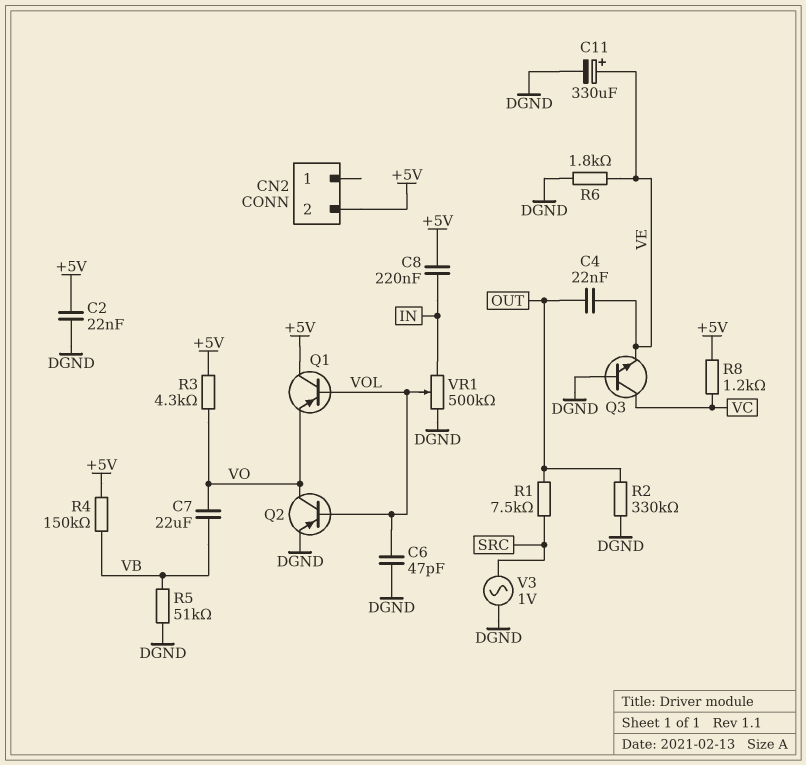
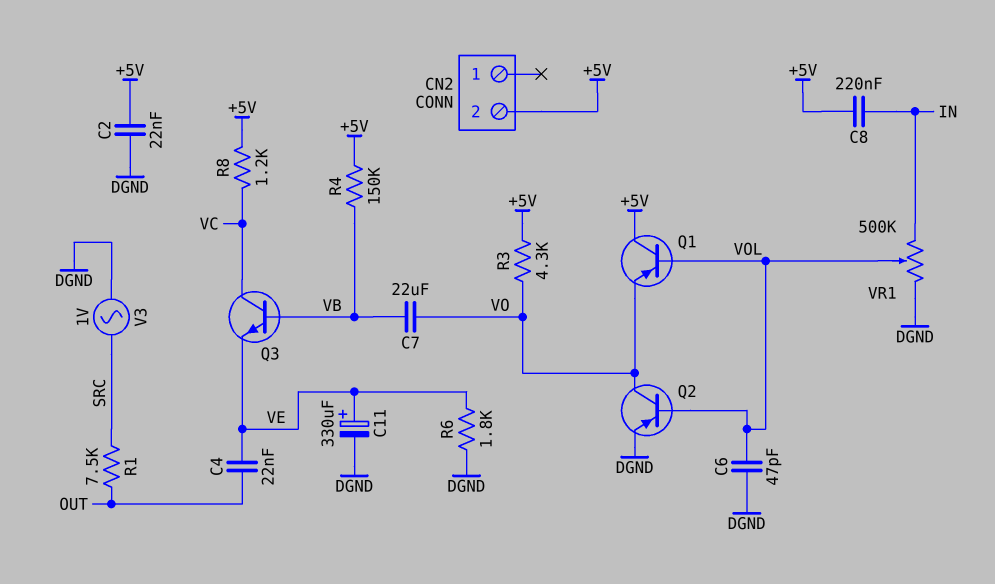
Q3: NPN (B DGND, C VC, E VE) -> NPN (B VB, C VC, E VE)
R2: 330k (DGND, OUT) -> none
R5: 51k (DGND, VB) -> none

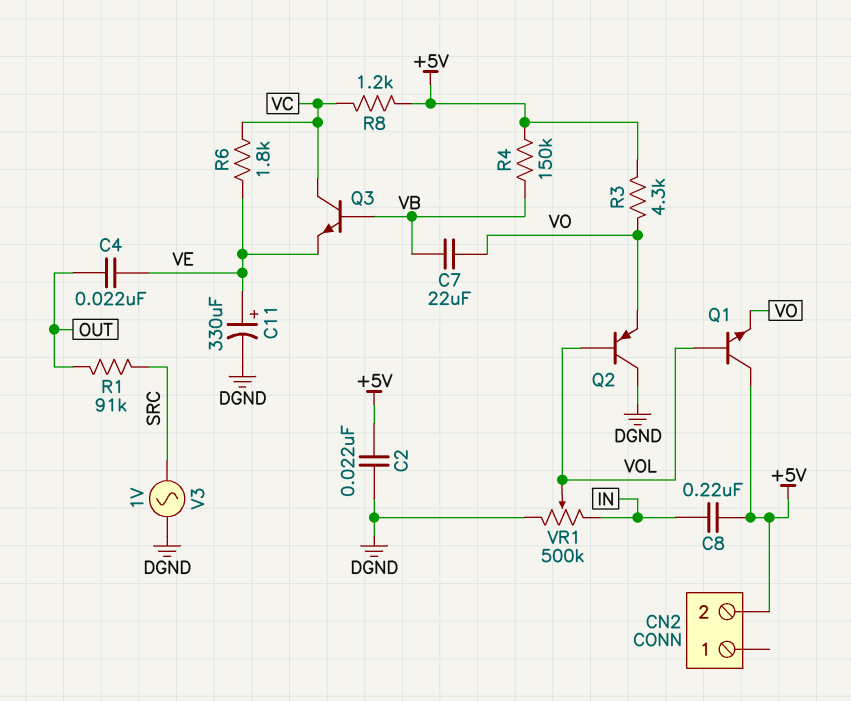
C6: 47pF (DGND, VOL) -> none
Q1: PNP (B VOL, C +5V, E VO) -> NPN (B VOL, C +5V, E VO)
Q2: PNP (B VOL, C VO, E DGND) -> PNP (B VOL, C DGND, E VO)
R1: 7.5k (OUT, SRC) -> 91k (OUT, SRC)
R6: 1.8k (DGND, VE) -> 1.8k (VC, VE)

